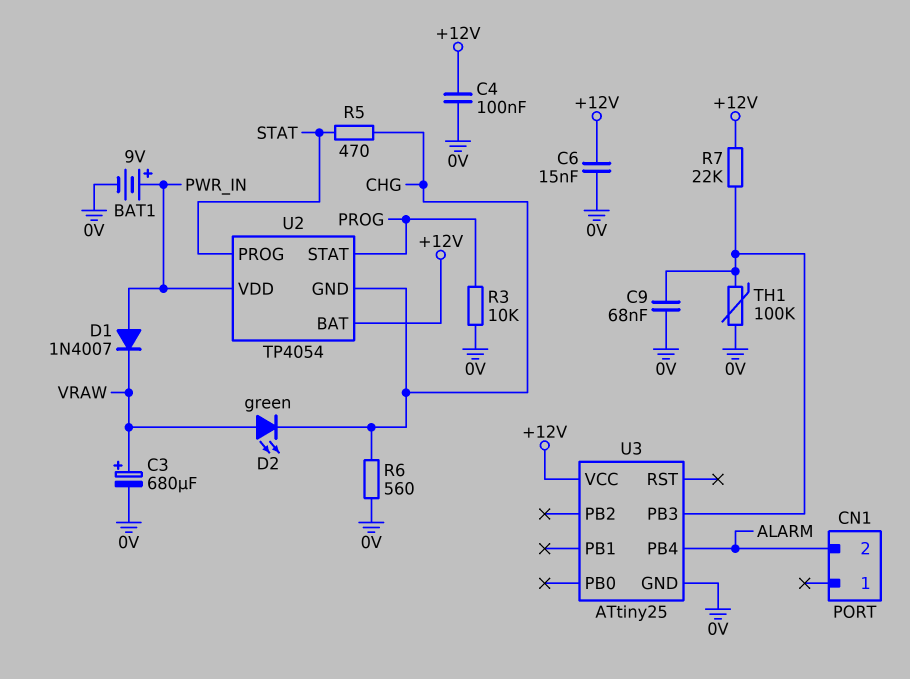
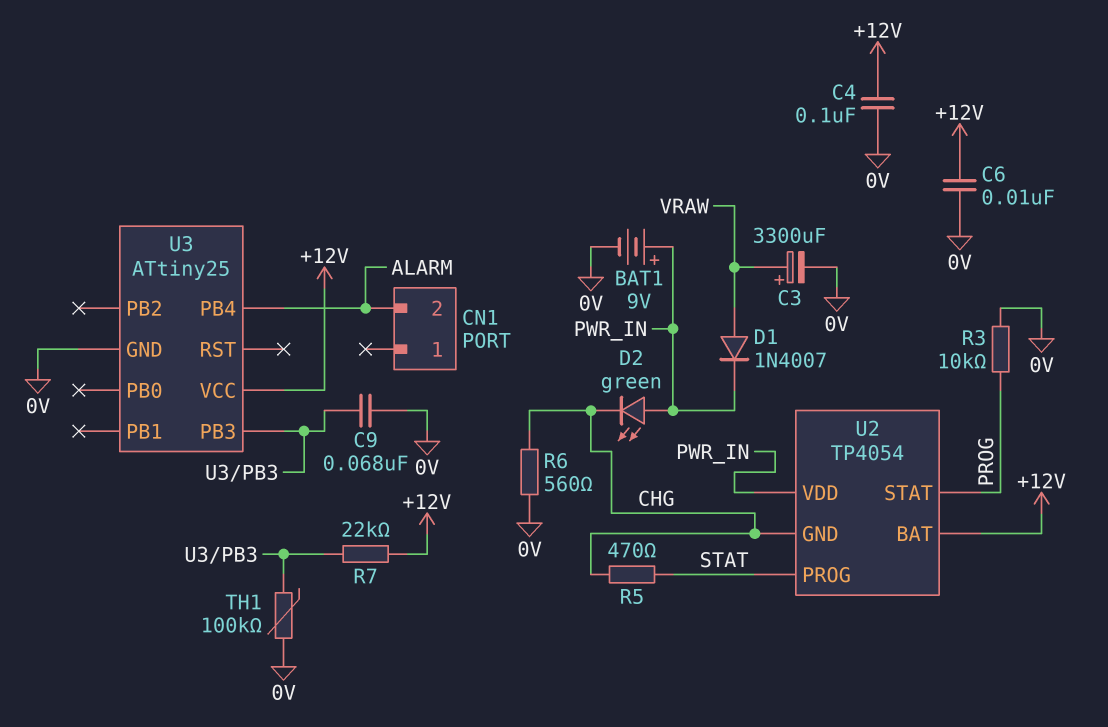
C3: 680uF (plus VRAW, minus 0V) -> 3300uF (plus VRAW, minus 0V)
C6: 15nF (+12V, 0V) -> 10nF (+12V, 0V)
D1: diode 1N4007 (A PWR_IN, K VRAW) -> diode 1N4007 (A VRAW, K PWR_IN)
D2: LED green (A VRAW, K CHG) -> LED green (A PWR_IN, K CHG)

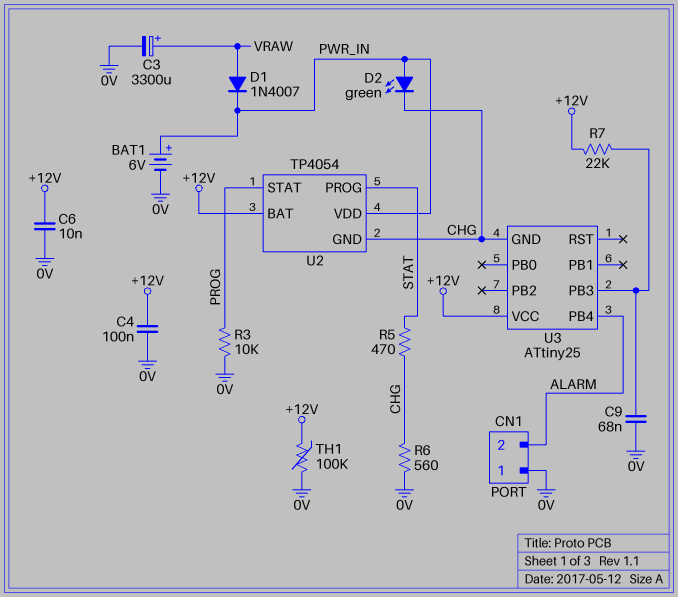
BAT1: 9V (plus PWR_IN, minus 0V) -> 6V (plus PWR_IN, minus 0V)
CN1 pin 1: none -> 0V
TH1: 100k (0V, U3/PB3) -> 100k (+12V, 0V)
U3 pin GND: 0V -> CHG

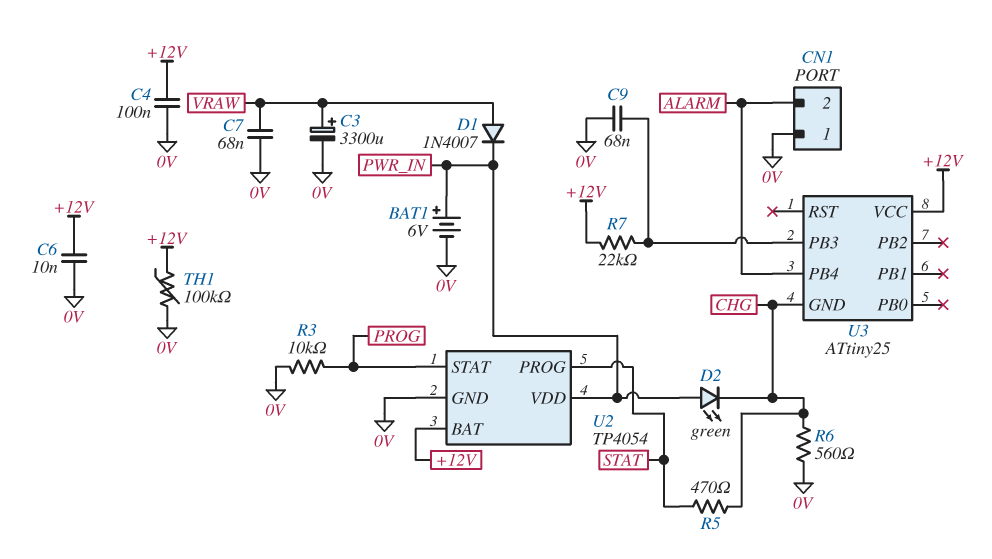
C7: none -> 68nF (0V, VRAW)
U2 pin GND: CHG -> 0V

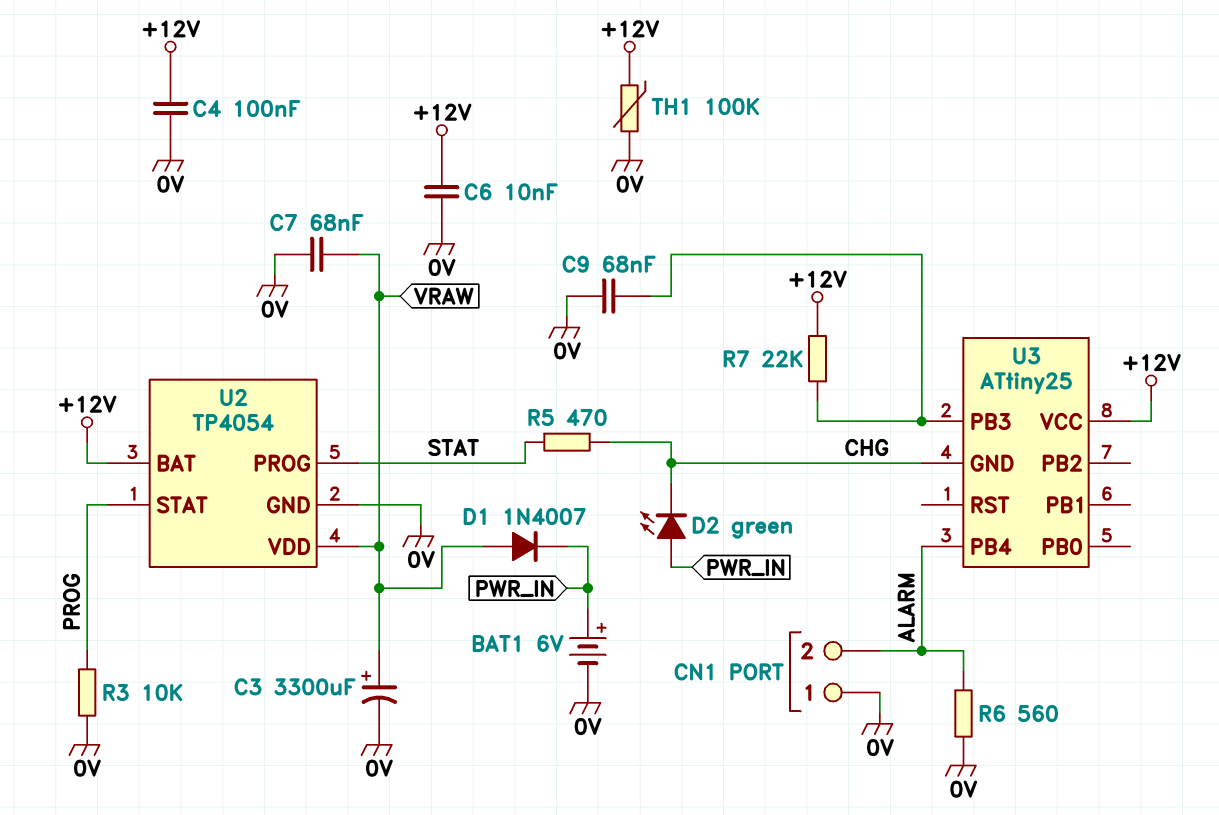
R6: 560 (0V, CHG) -> 560 (0V, ALARM)
U2 pin VDD: PWR_IN -> VRAW

